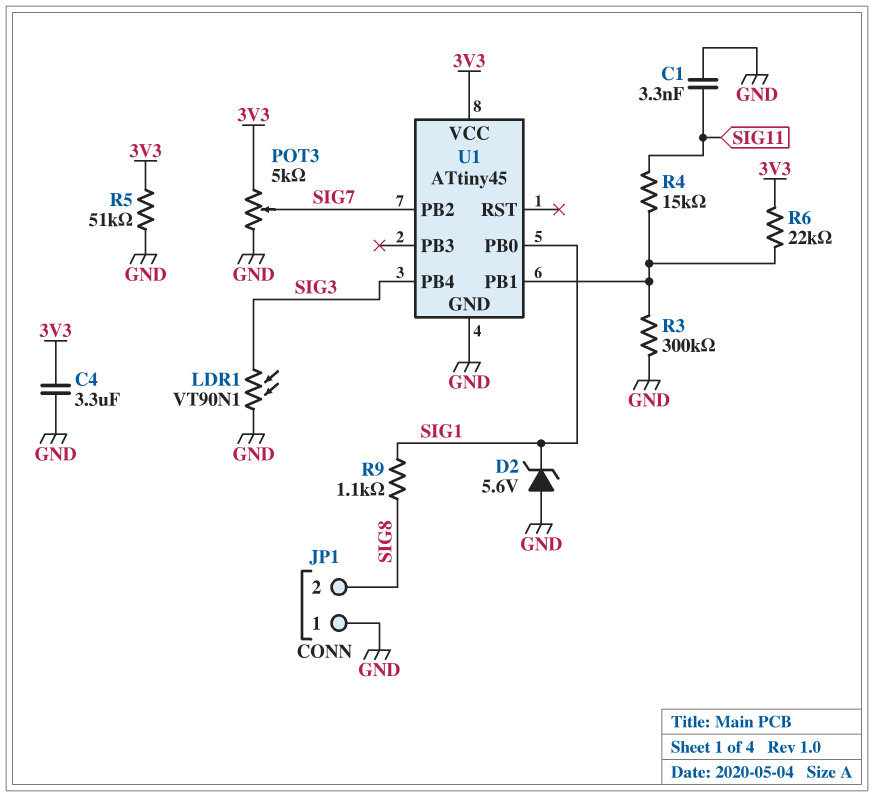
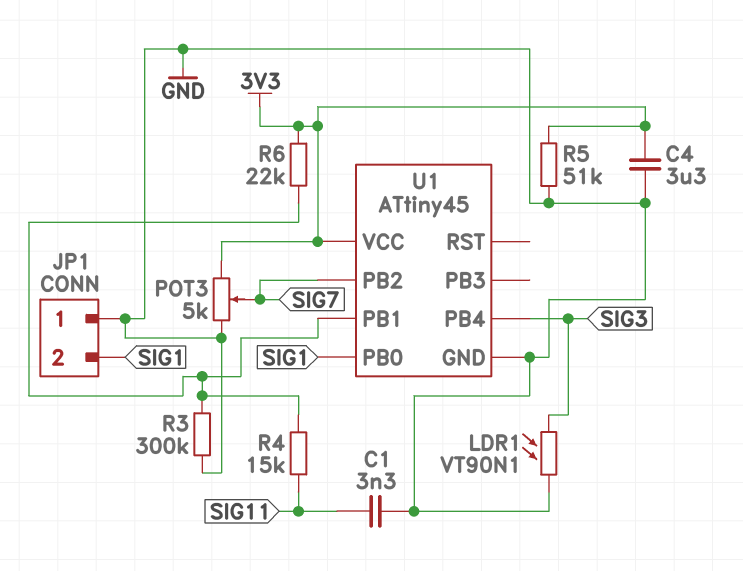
D2: zener 5.6V (A GND, K SIG1) -> none
JP1 pin 2: SIG8 -> SIG1
R9: 1.1k (SIG1, SIG8) -> none

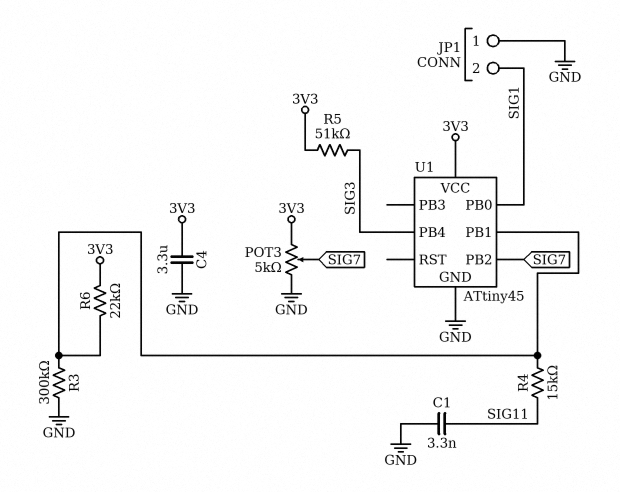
LDR1: VT90N1 (GND, SIG3) -> none
R5: 51k (3V3, GND) -> 51k (3V3, SIG3)

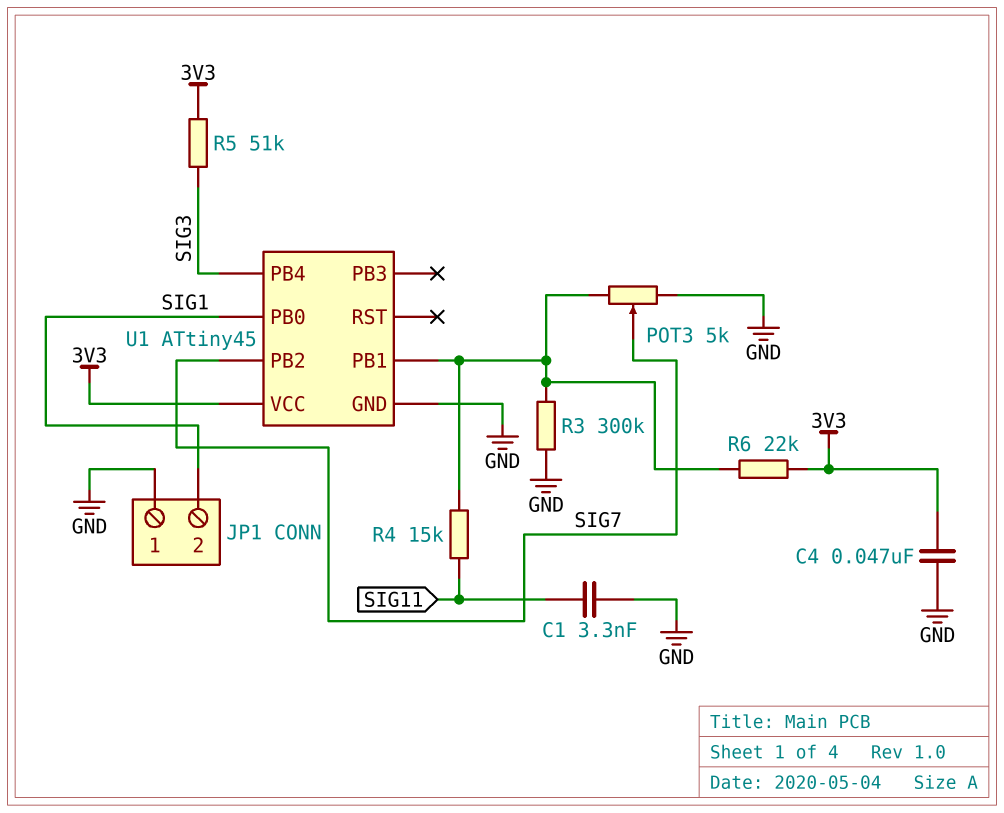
C4: 3.3uF (3V3, GND) -> 47nF (3V3, GND)
POT3: 5k (3V3, GND, wiper SIG7) -> 5k (GND, U1/PB1, wiper SIG7)

